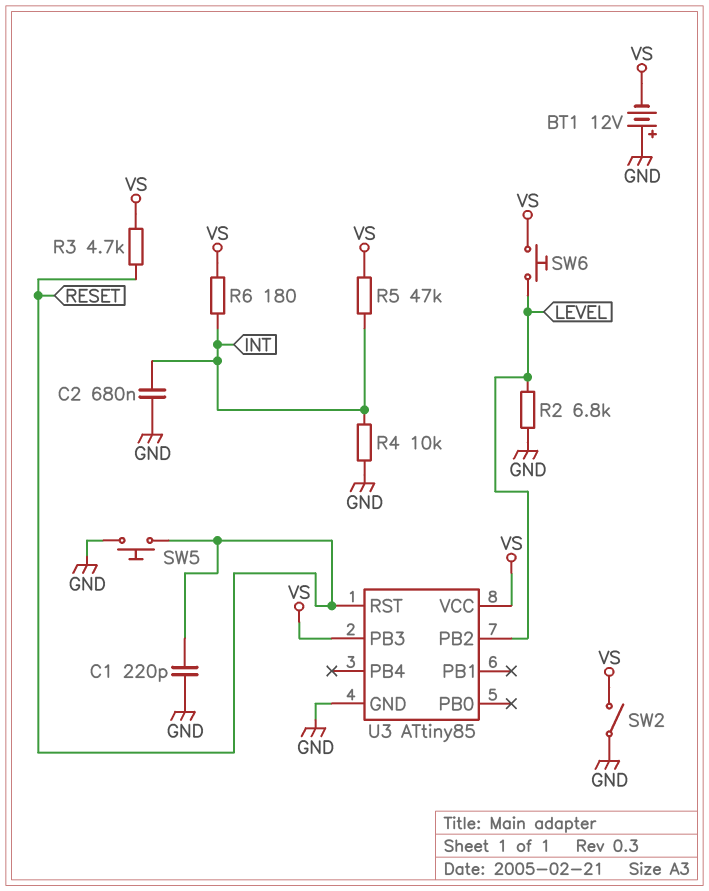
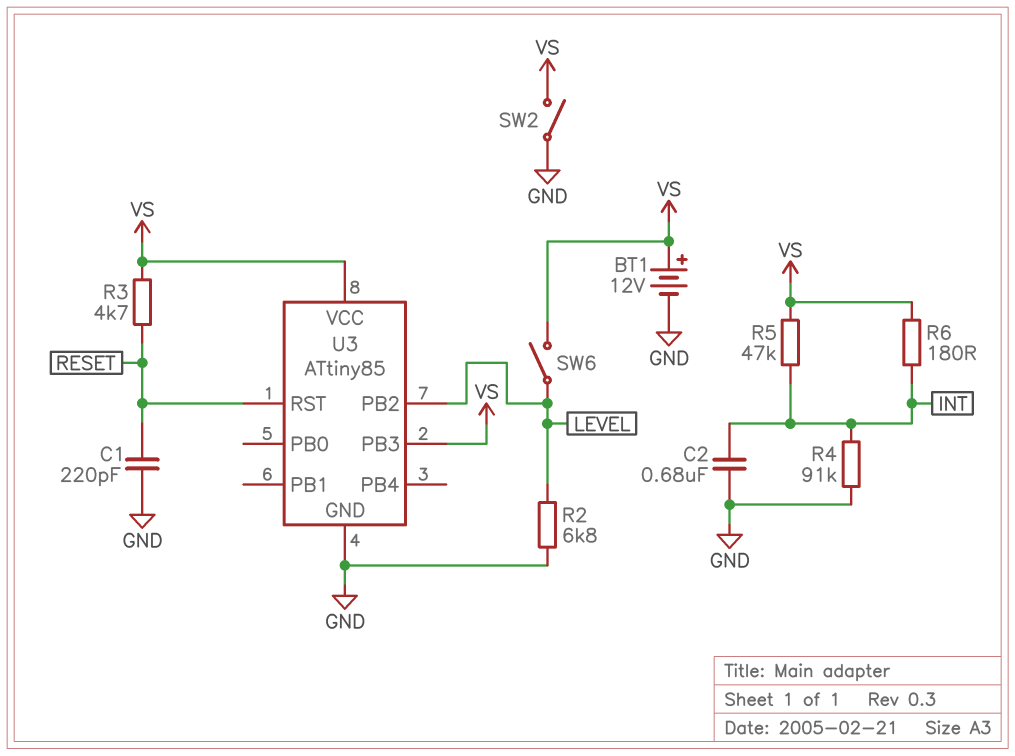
BT1: 12V (plus GND, minus VS) -> 12V (plus VS, minus GND)
R4: 10k (GND, INT) -> 91k (GND, INT)
SW5: button (GND, RESET) -> none
SW6: button (LEVEL, VS) -> switch (LEVEL, VS)

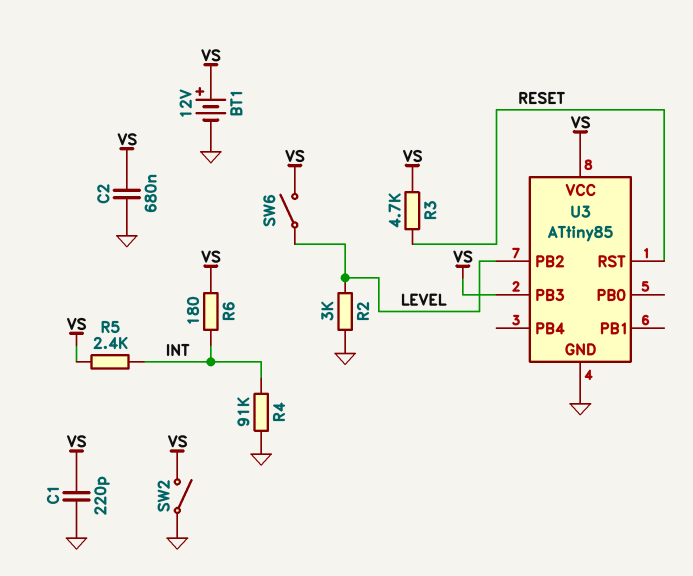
C1: 220pF (GND, RESET) -> 220pF (GND, VS)
C2: 680nF (GND, INT) -> 680nF (GND, VS)
R2: 6.8k (GND, LEVEL) -> 3k (GND, LEVEL)
R5: 47k (INT, VS) -> 2.4k (INT, VS)

